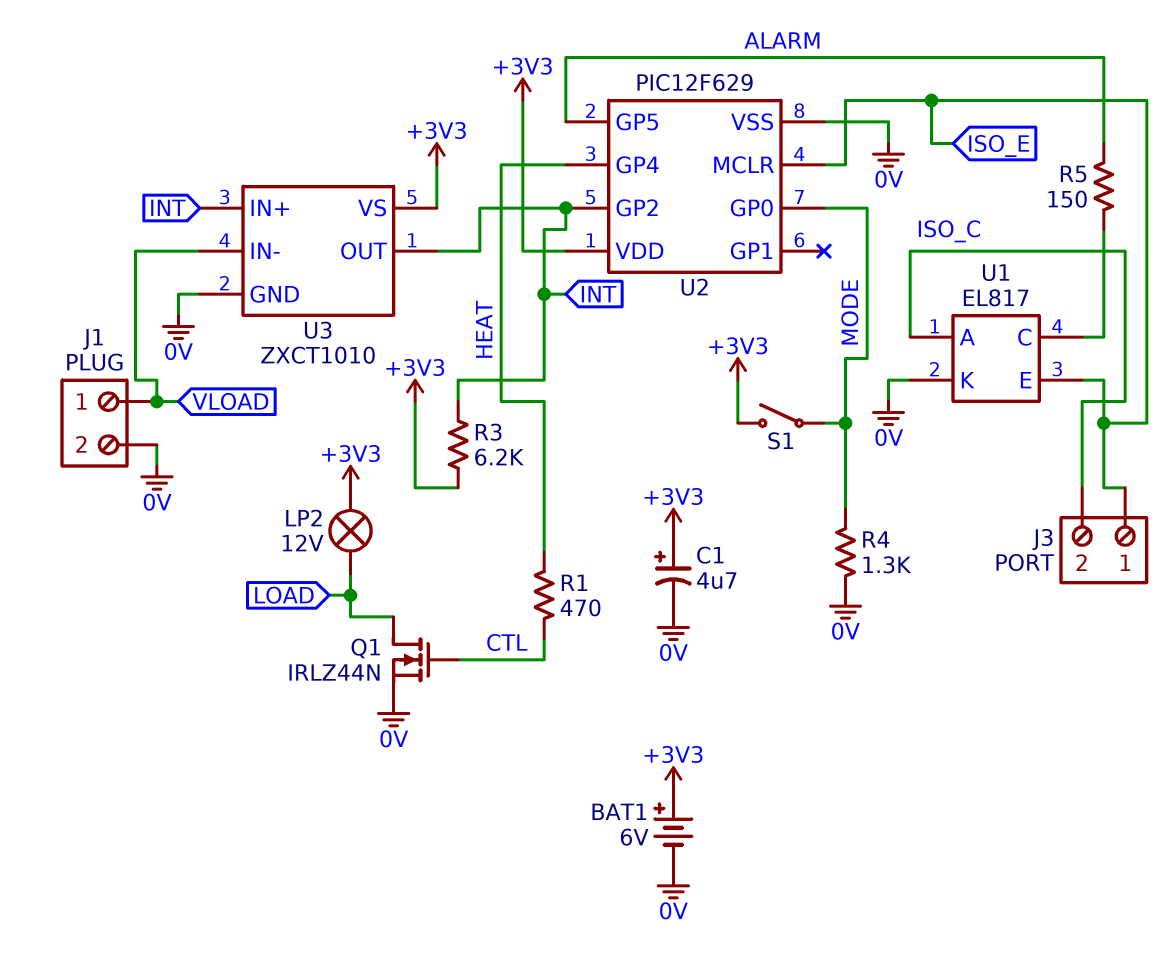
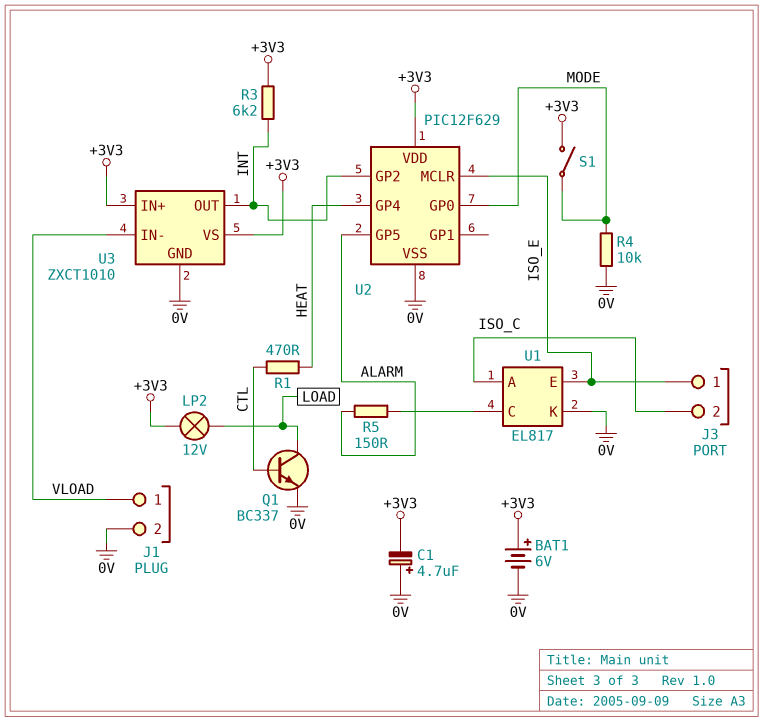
C1: 4.7uF (plus +3V3, minus 0V) -> 4.7uF (plus 0V, minus +3V3)
Q1: NMOS IRLZ44N (G CTL, D LOAD, S 0V) -> NPN BC337 (B CTL, C LOAD, E 0V)
R4: 1.3k (0V, MODE) -> 10k (0V, MODE)
U3 pin IN+: INT -> +3V3

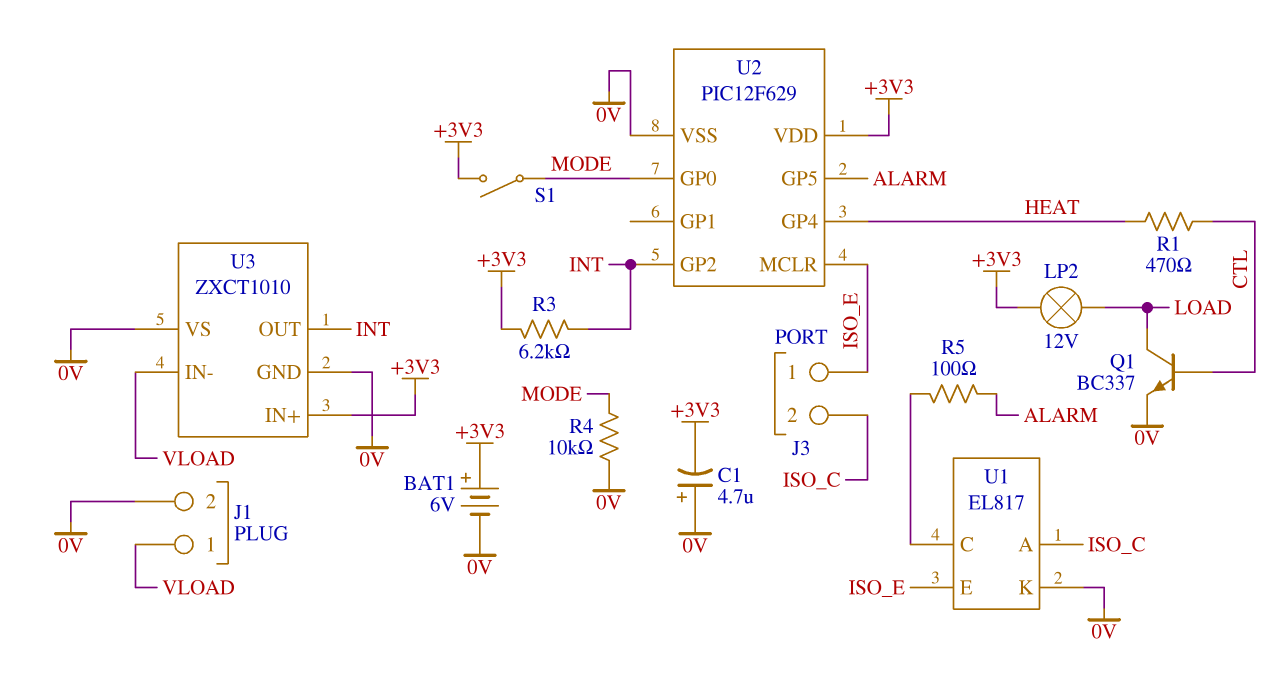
R5: 150 (ALARM, U1/C) -> 100 (ALARM, U1/C)
U3 pin VS: +3V3 -> 0V

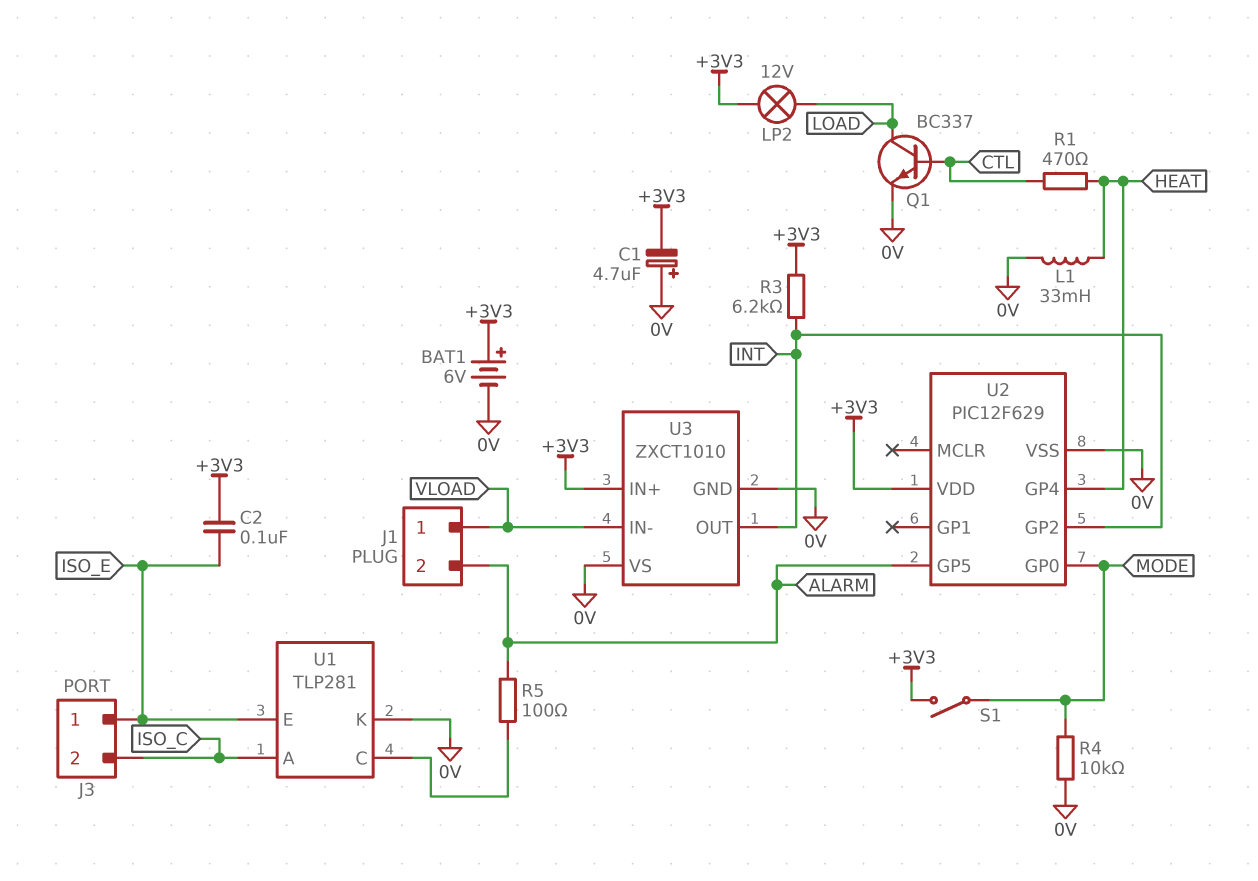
C2: none -> 100nF (+3V3, ISO_E)
J1 pin 2: 0V -> ALARM
L1: none -> 33mH (0V, HEAT)
U1: EL817 -> TLP281
U2 pin MCLR: ISO_E -> none

